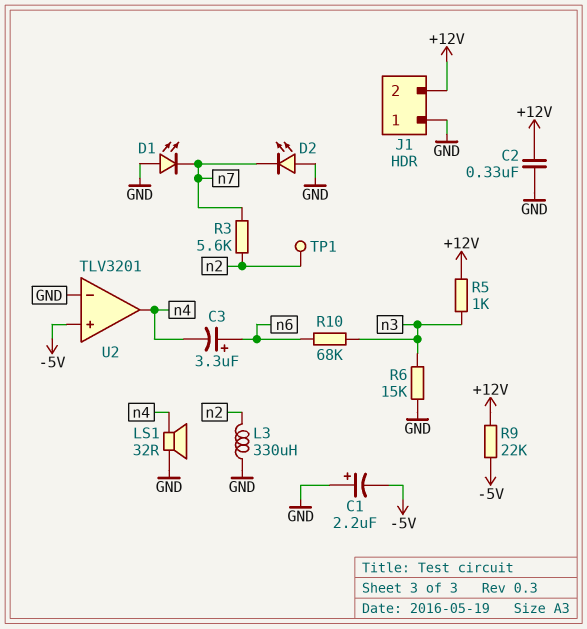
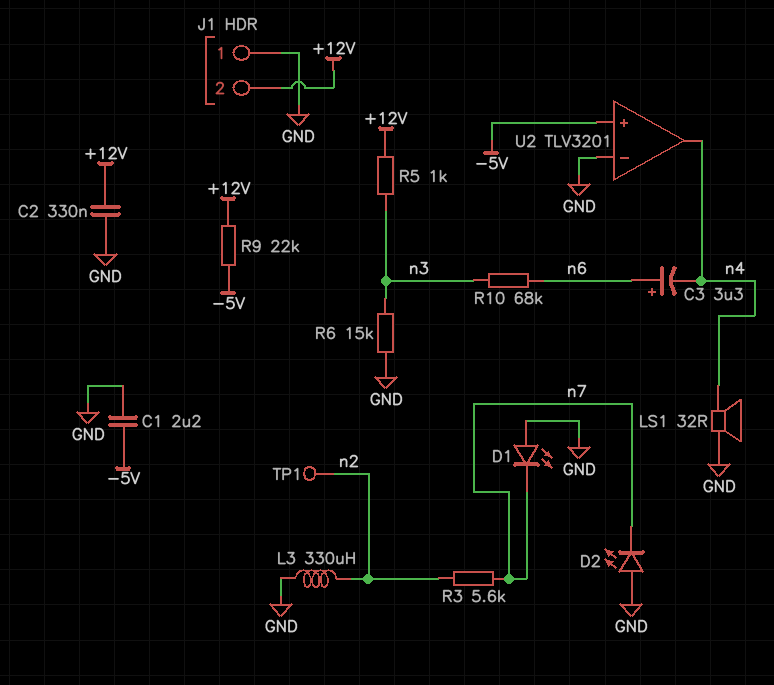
C1: 2.2uF (plus GND, minus -5V) -> 2.2uF (-5V, GND)

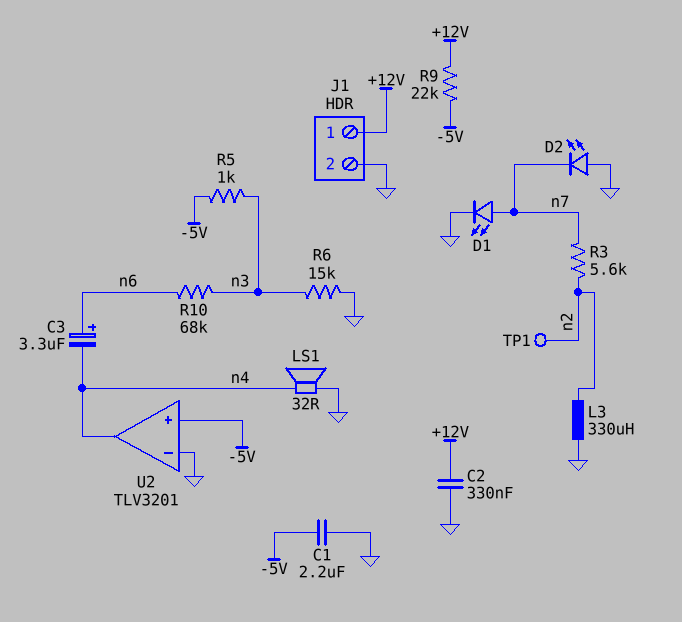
D1: LED (A GND, K n7) -> LED (A n7, K GND)
J1 pin 1: GND -> +12V
J1 pin 2: +12V -> GND
R5: 1k (+12V, n3) -> 1k (-5V, n3)

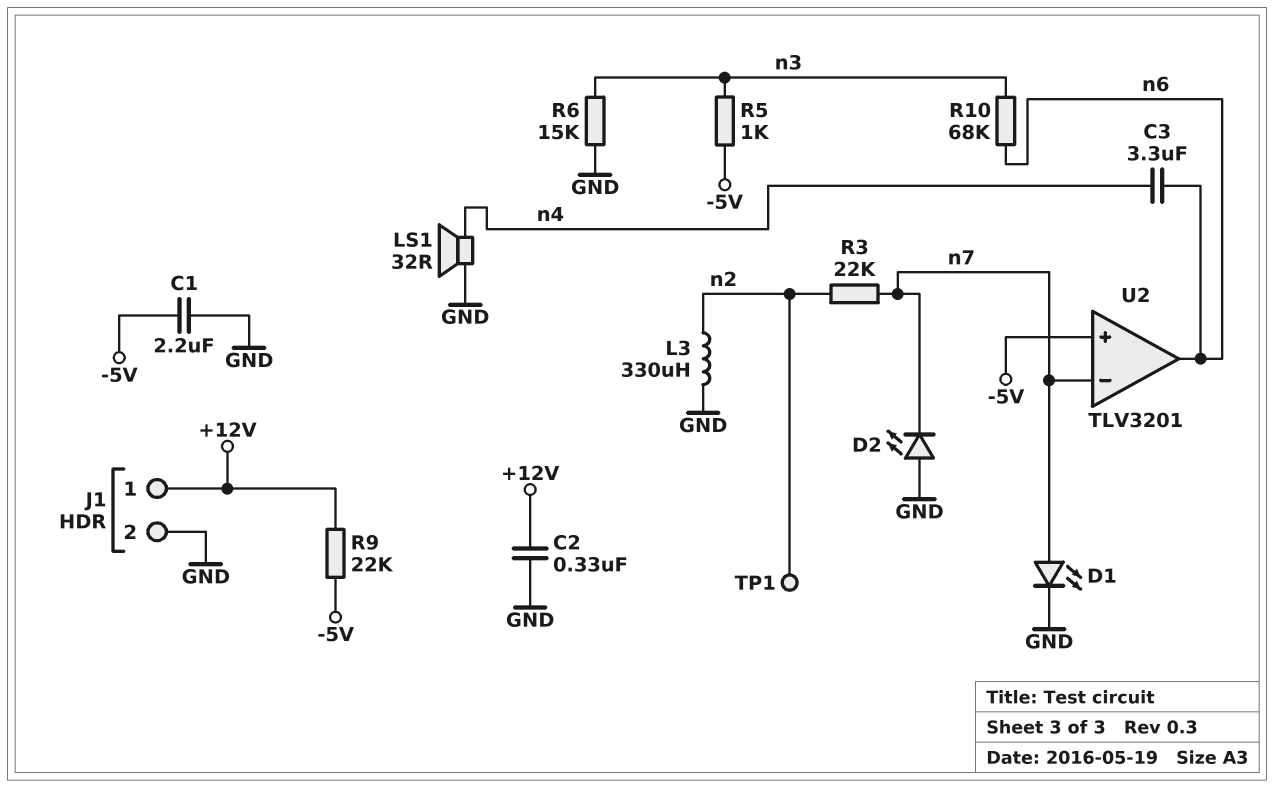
C3: 3.3uF (plus n6, minus n4) -> 3.3uF (n4, n6)
R3: 5.6k (n2, n7) -> 22k (n2, n7)
U2 pin in-: GND -> n7
U2 pin out: n4 -> n6

